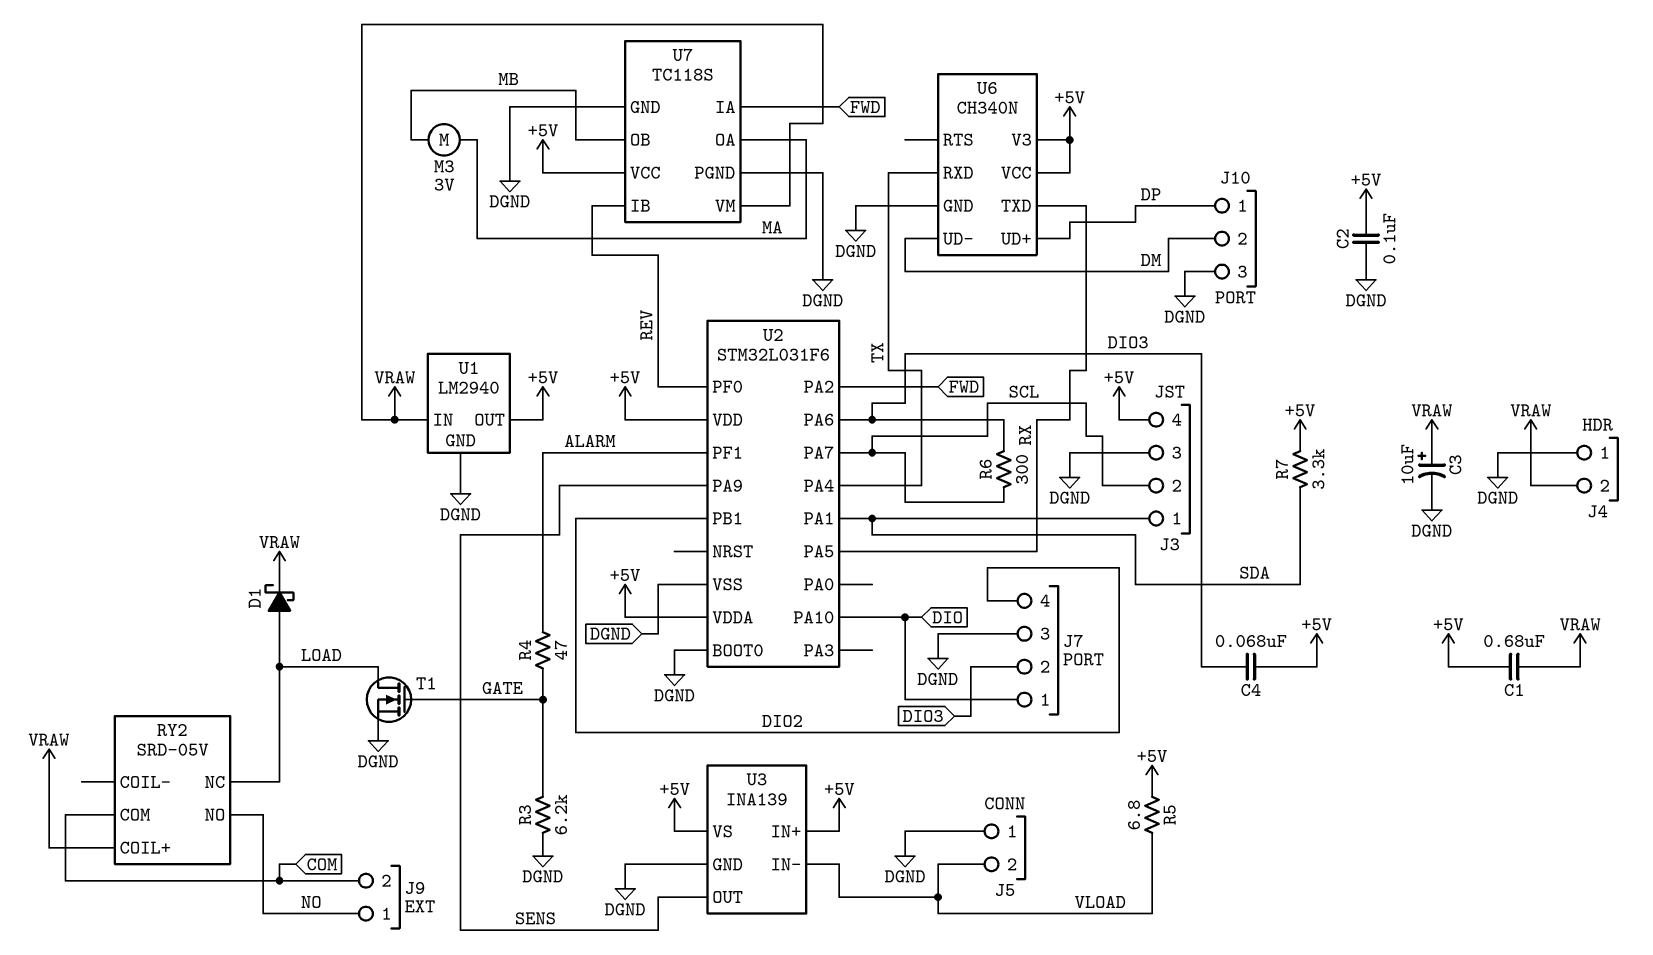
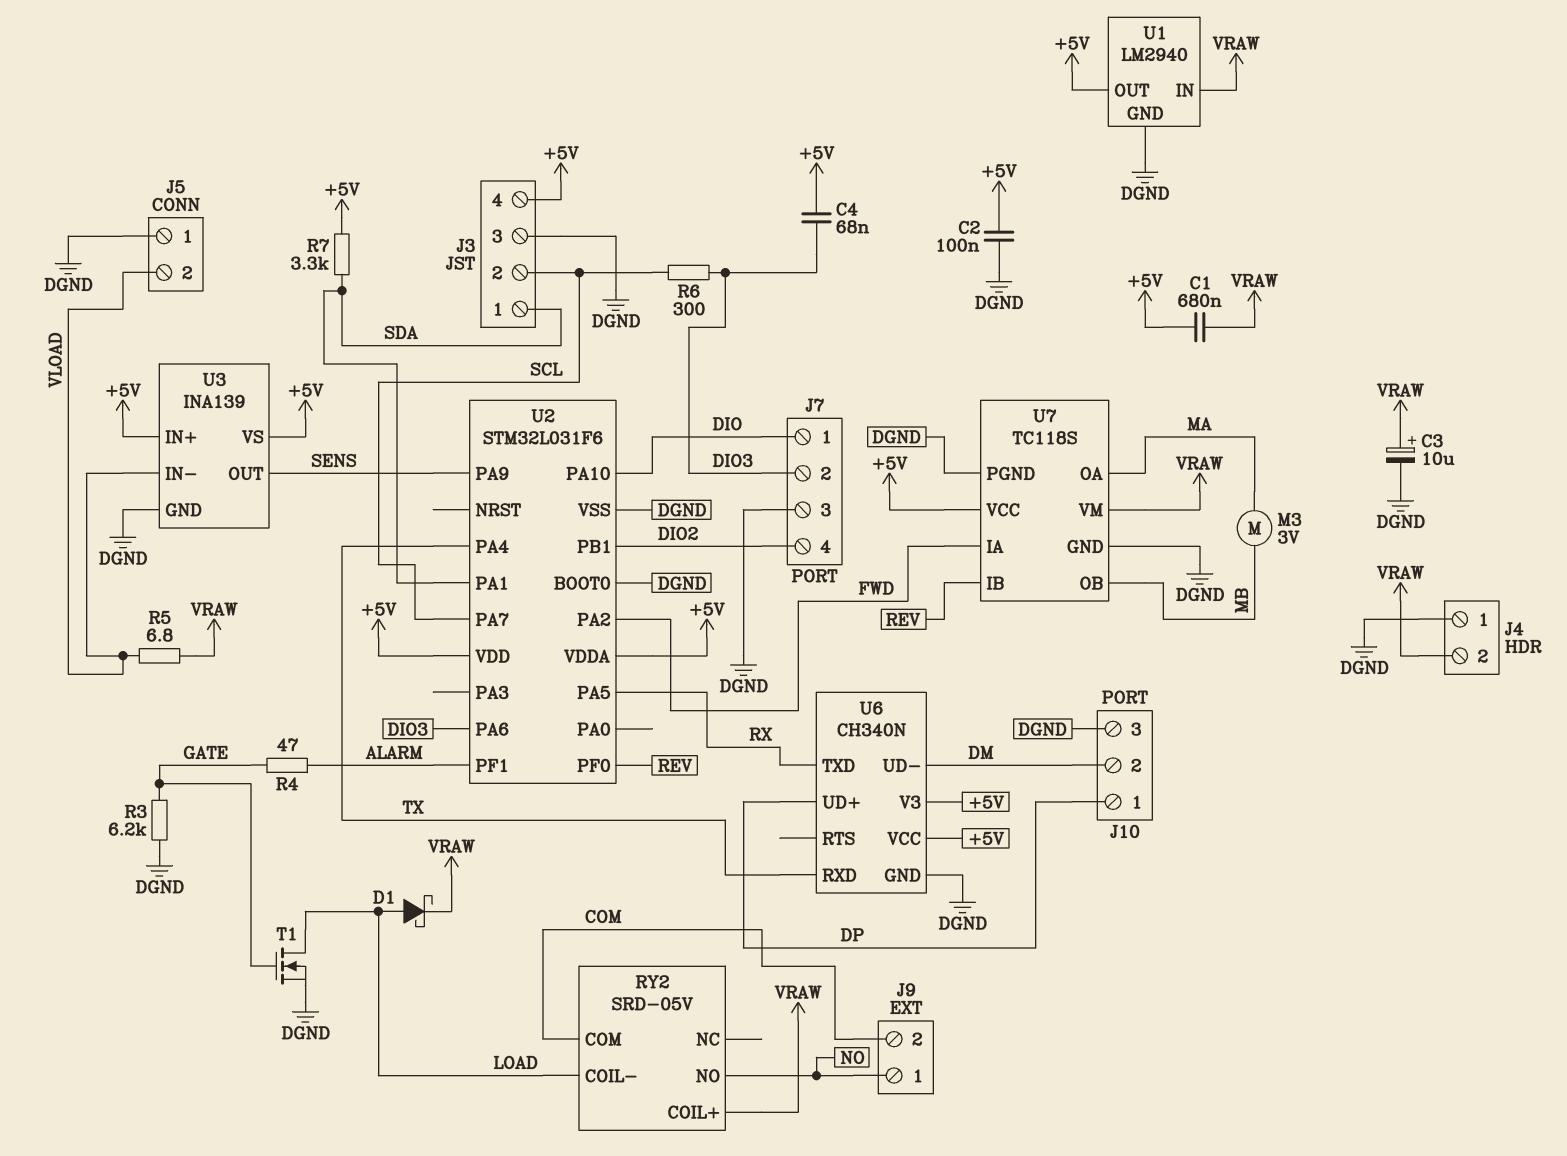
R5: 6.8 (+5V, VLOAD) -> 6.8 (VLOAD, VRAW)
RY2 pin COIL-: none -> LOAD
RY2 pin NC: LOAD -> none

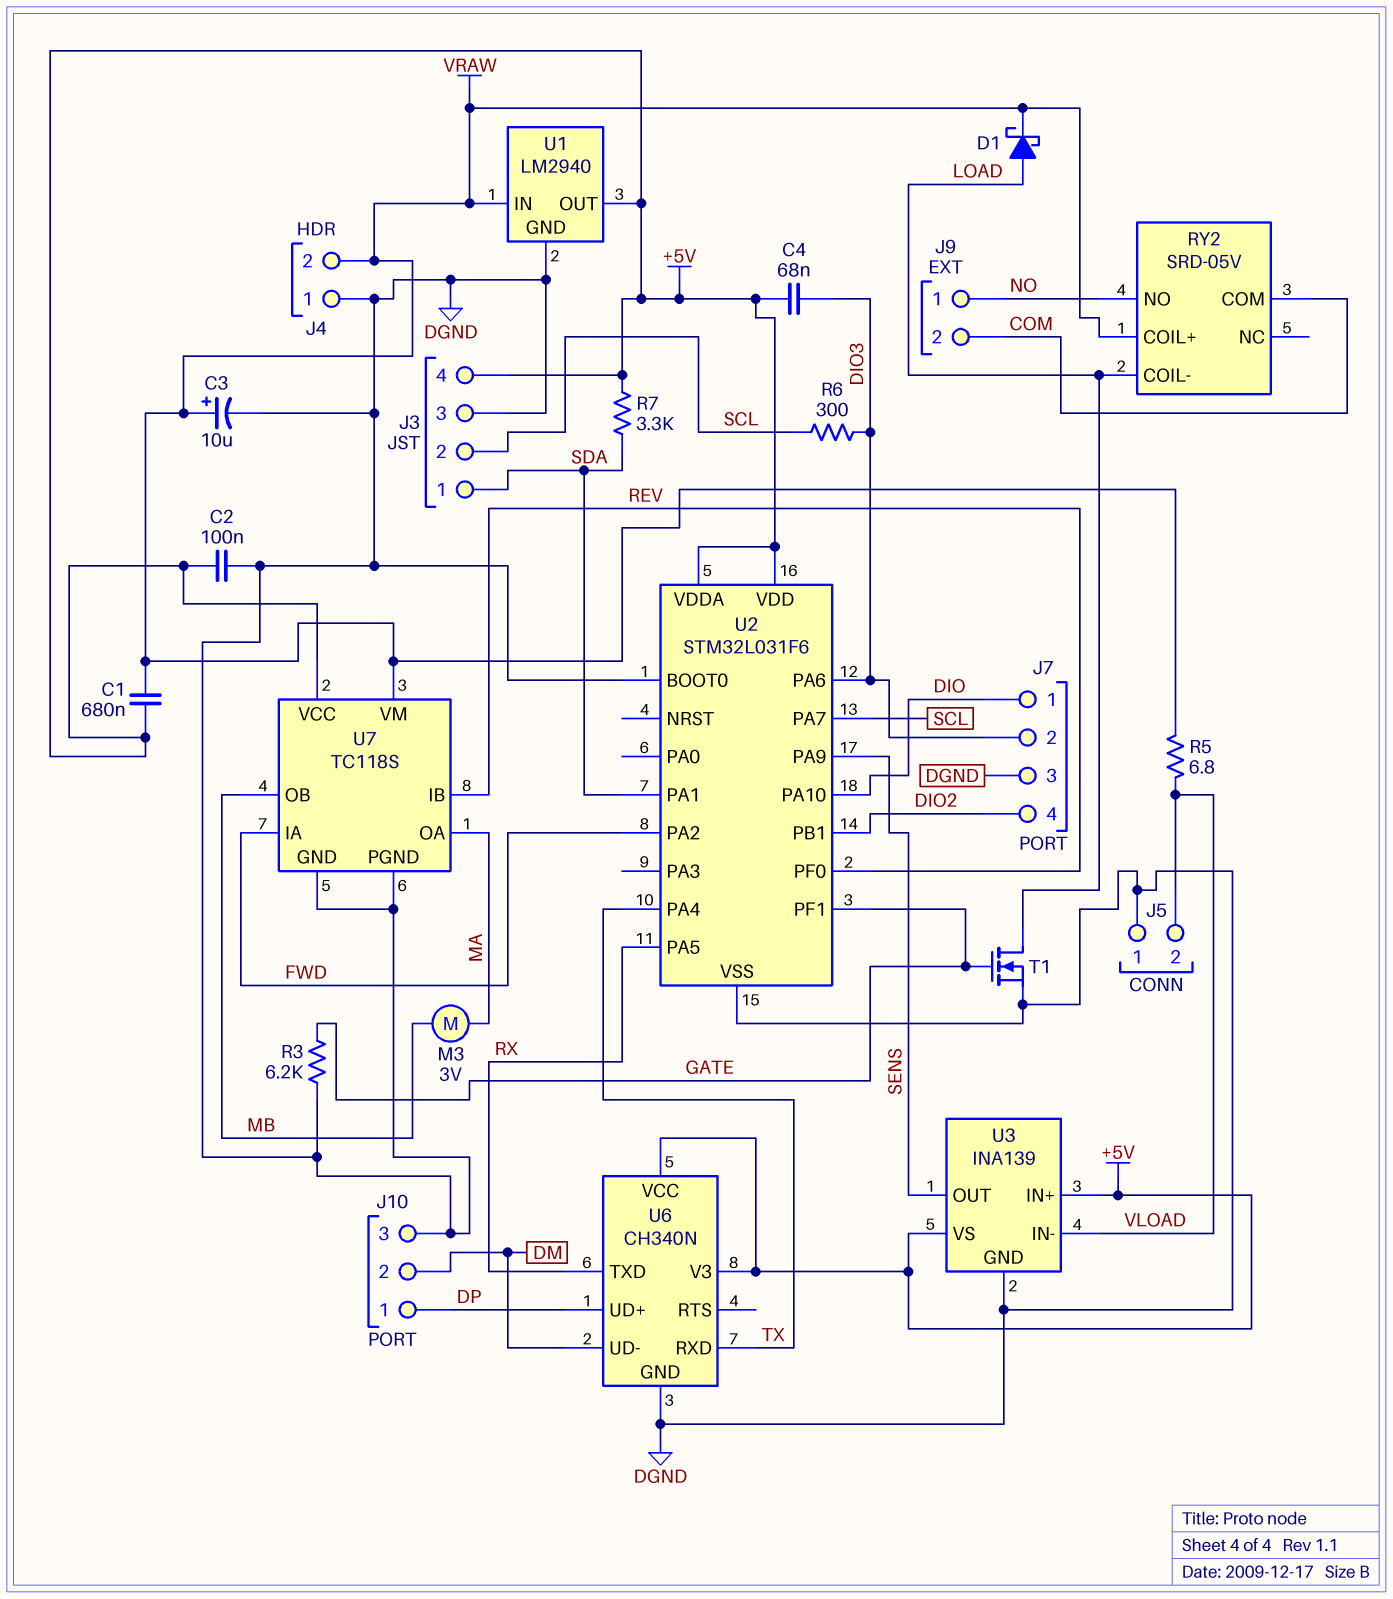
R4: 47 (ALARM, GATE) -> none
U2 pin PF1: ALARM -> GATE

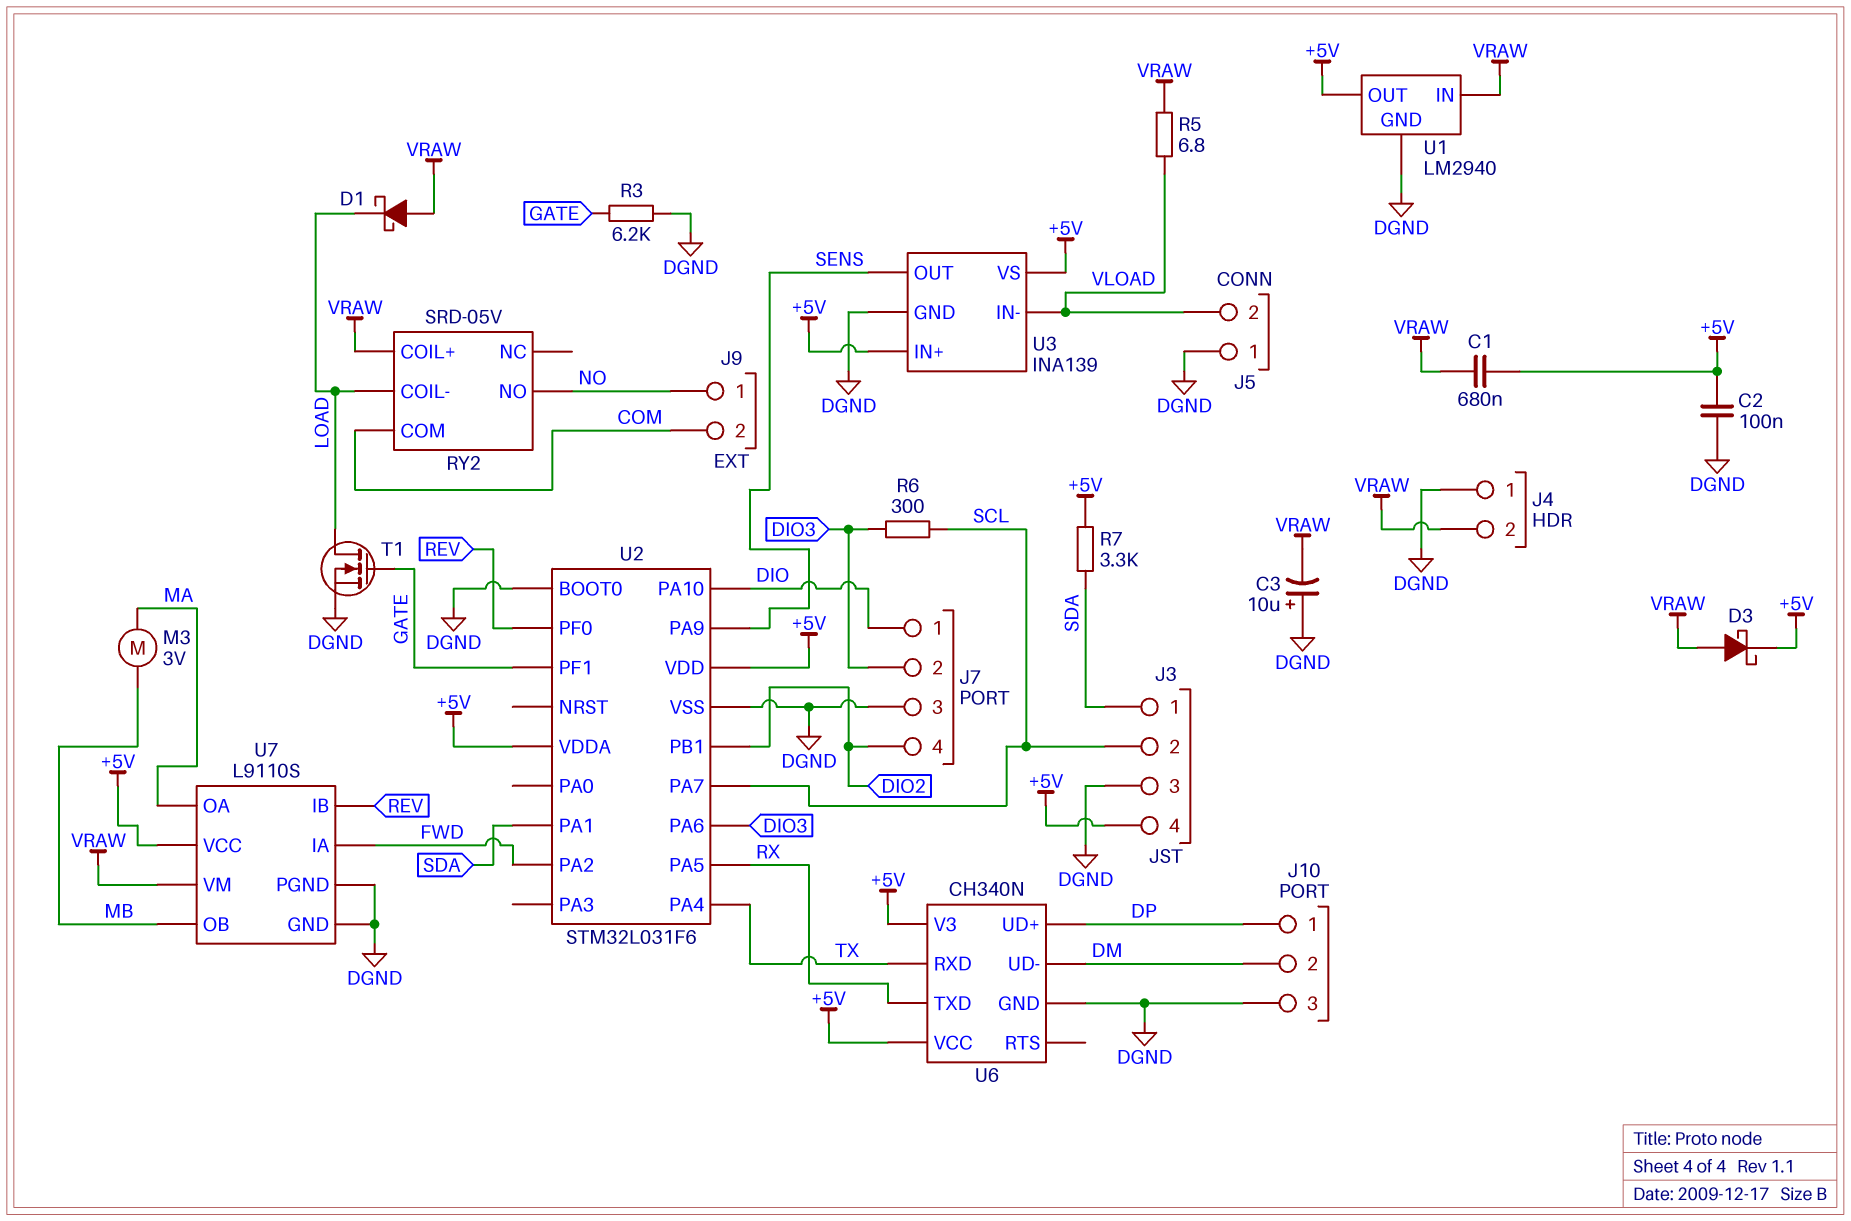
C3: 10uF (plus VRAW, minus DGND) -> 10uF (plus DGND, minus VRAW)
C4: 68nF (+5V, DIO3) -> none
D1: schottky (A LOAD, K VRAW) -> schottky (A VRAW, K LOAD)
D3: none -> schottky (A VRAW, K +5V)
U7: TC118S -> L9110S

